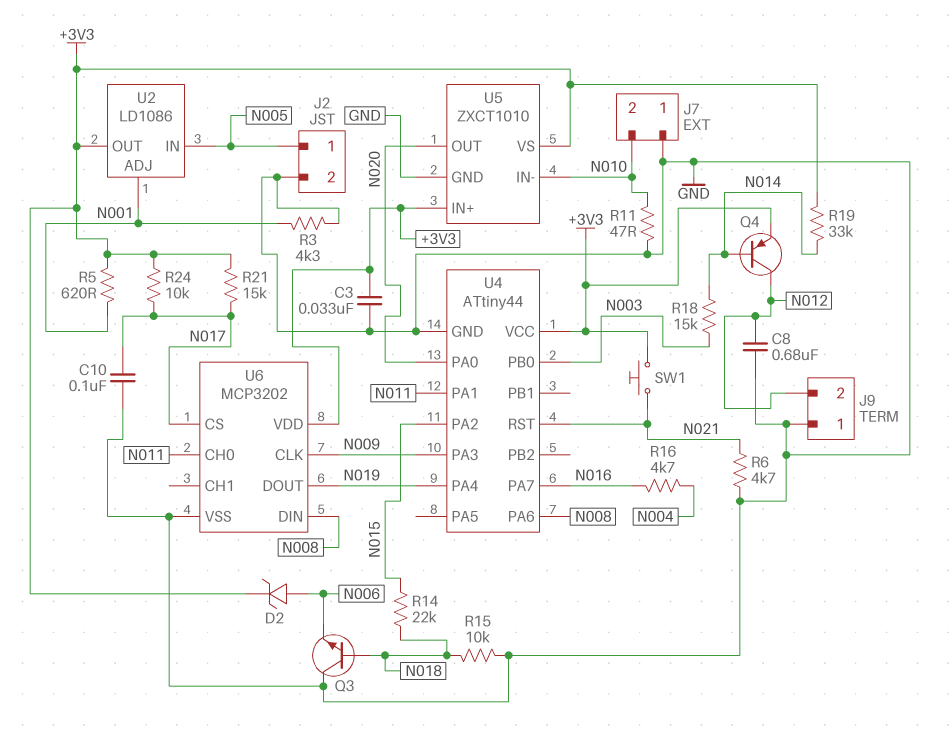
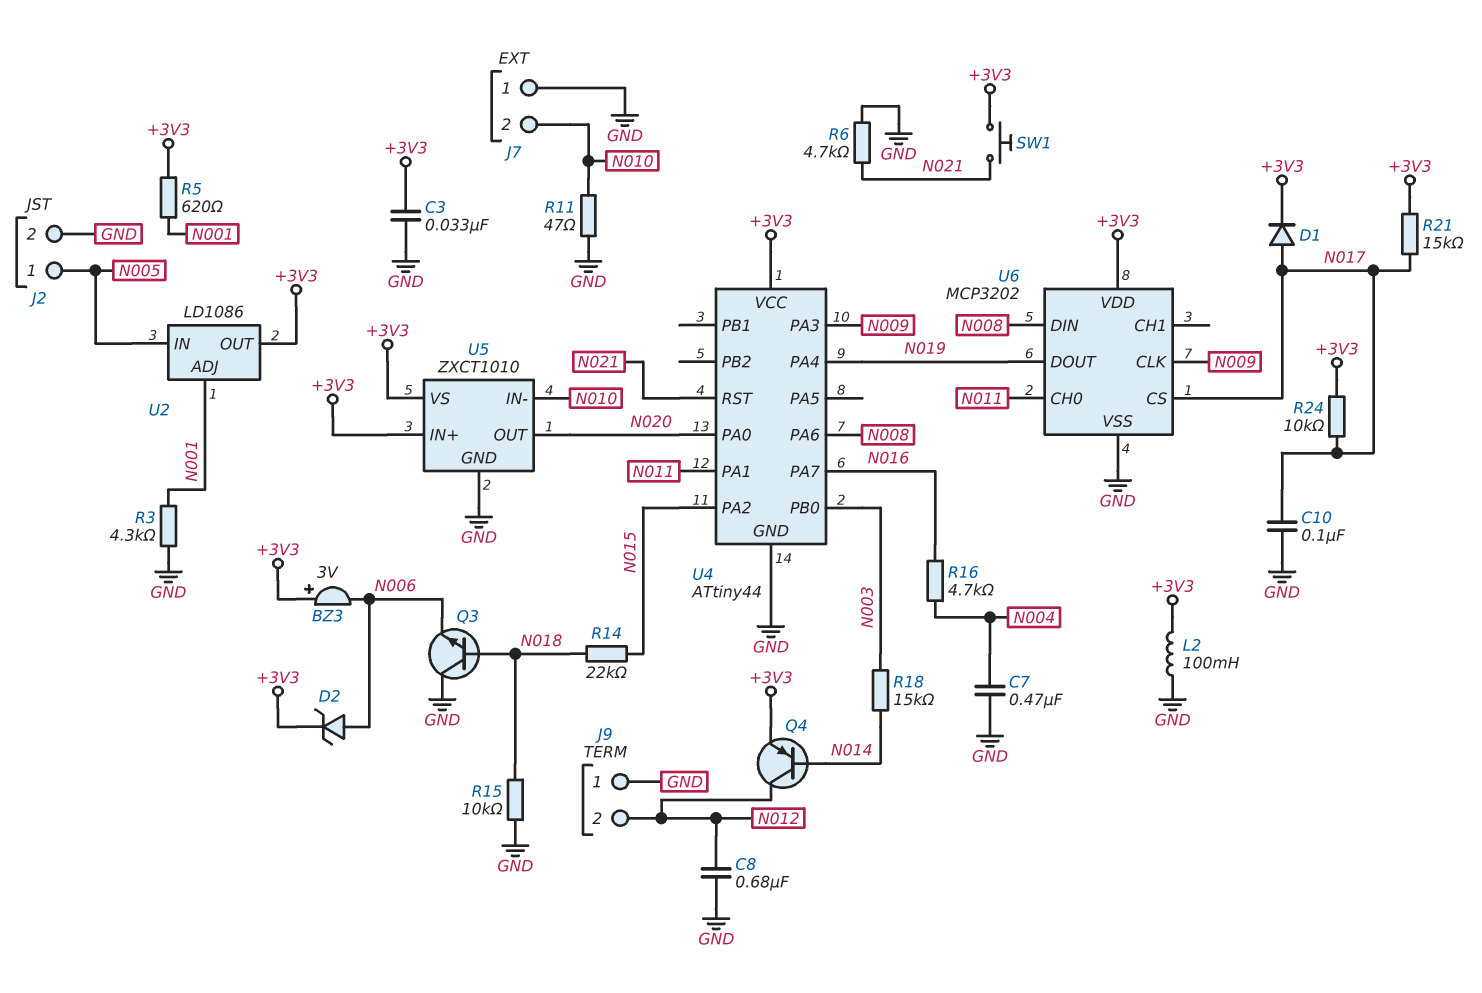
BZ3: none -> buzzer 3V (plus +3V3, minus N006)
C7: none -> 470nF (GND, N004)
D1: none -> diode (A N017, K +3V3)
L2: none -> 100mH (+3V3, GND)
R19: 33k (+3V3, N014) -> none

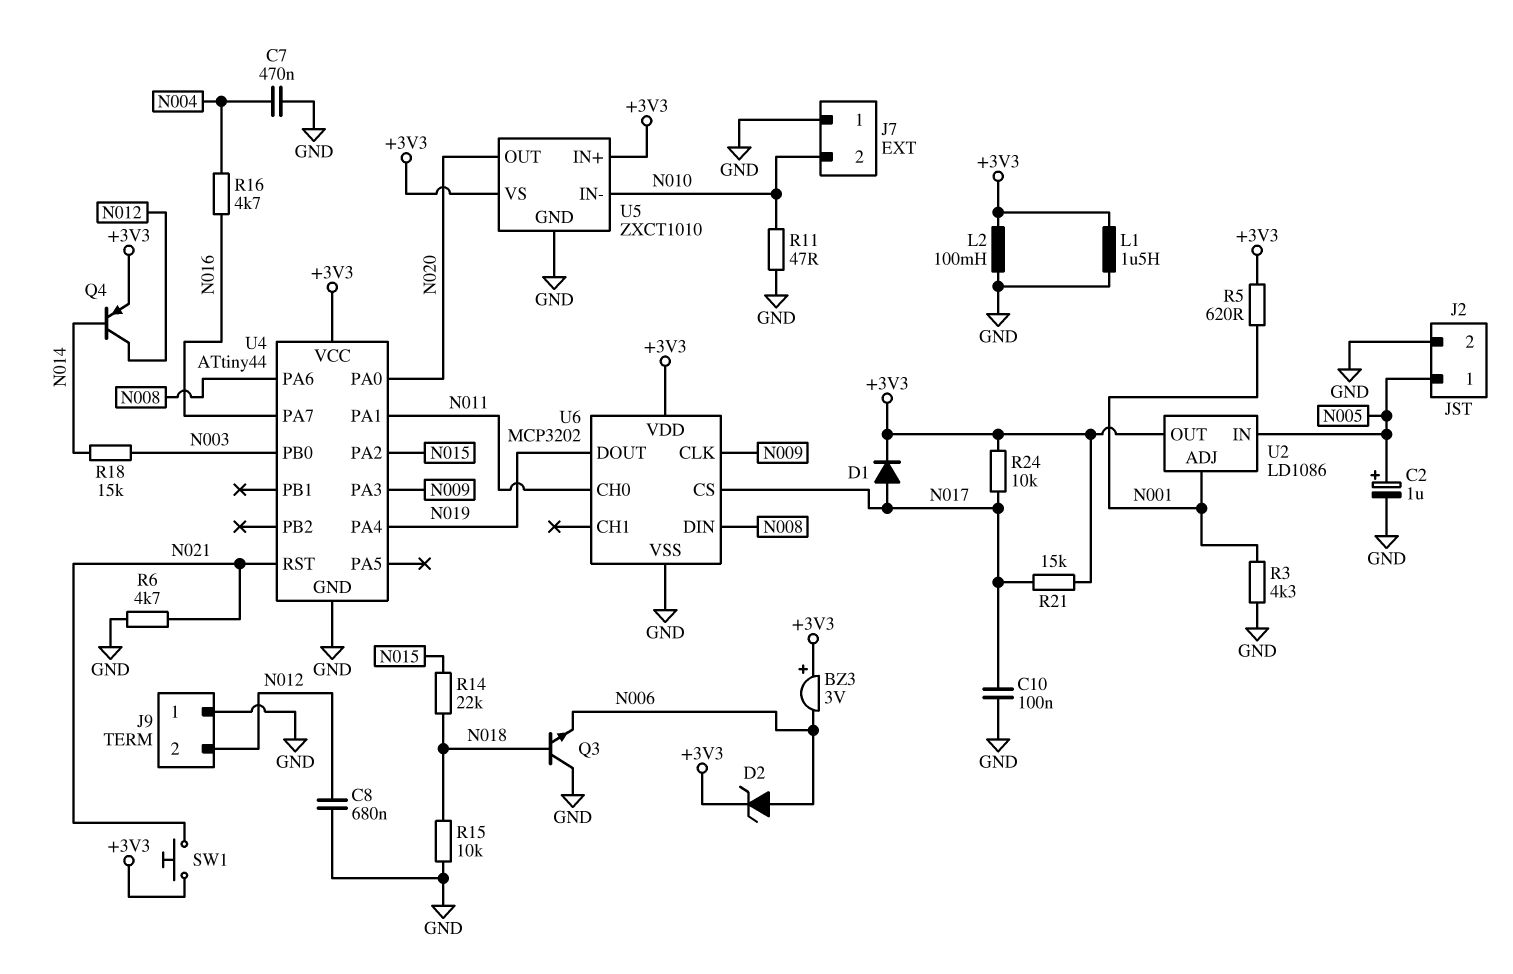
C2: none -> 1uF (plus N005, minus GND)
C3: 33nF (+3V3, GND) -> none
L1: none -> 1.5uH (+3V3, GND)

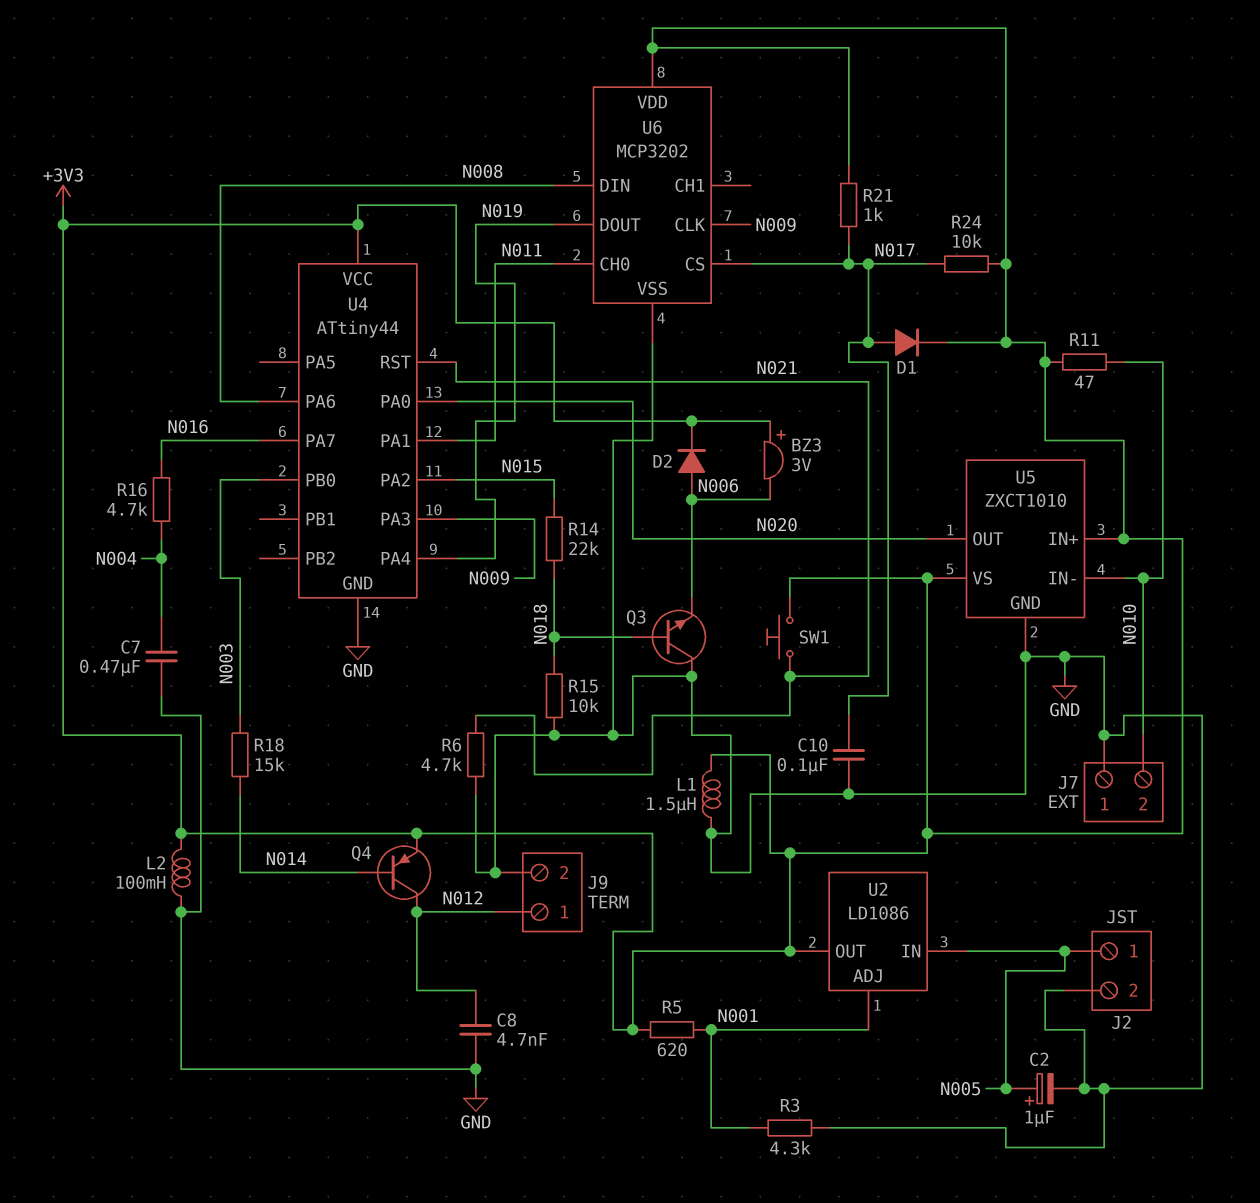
C8: 680nF (GND, N012) -> 4.7nF (GND, N012)
D2: zener (A N006, K +3V3) -> diode (A N006, K +3V3)
J9 pin 1: GND -> N012
J9 pin 2: N012 -> GND
R11: 47 (GND, N010) -> 47 (+3V3, N010)
R21: 15k (+3V3, N017) -> 1k (+3V3, N017)

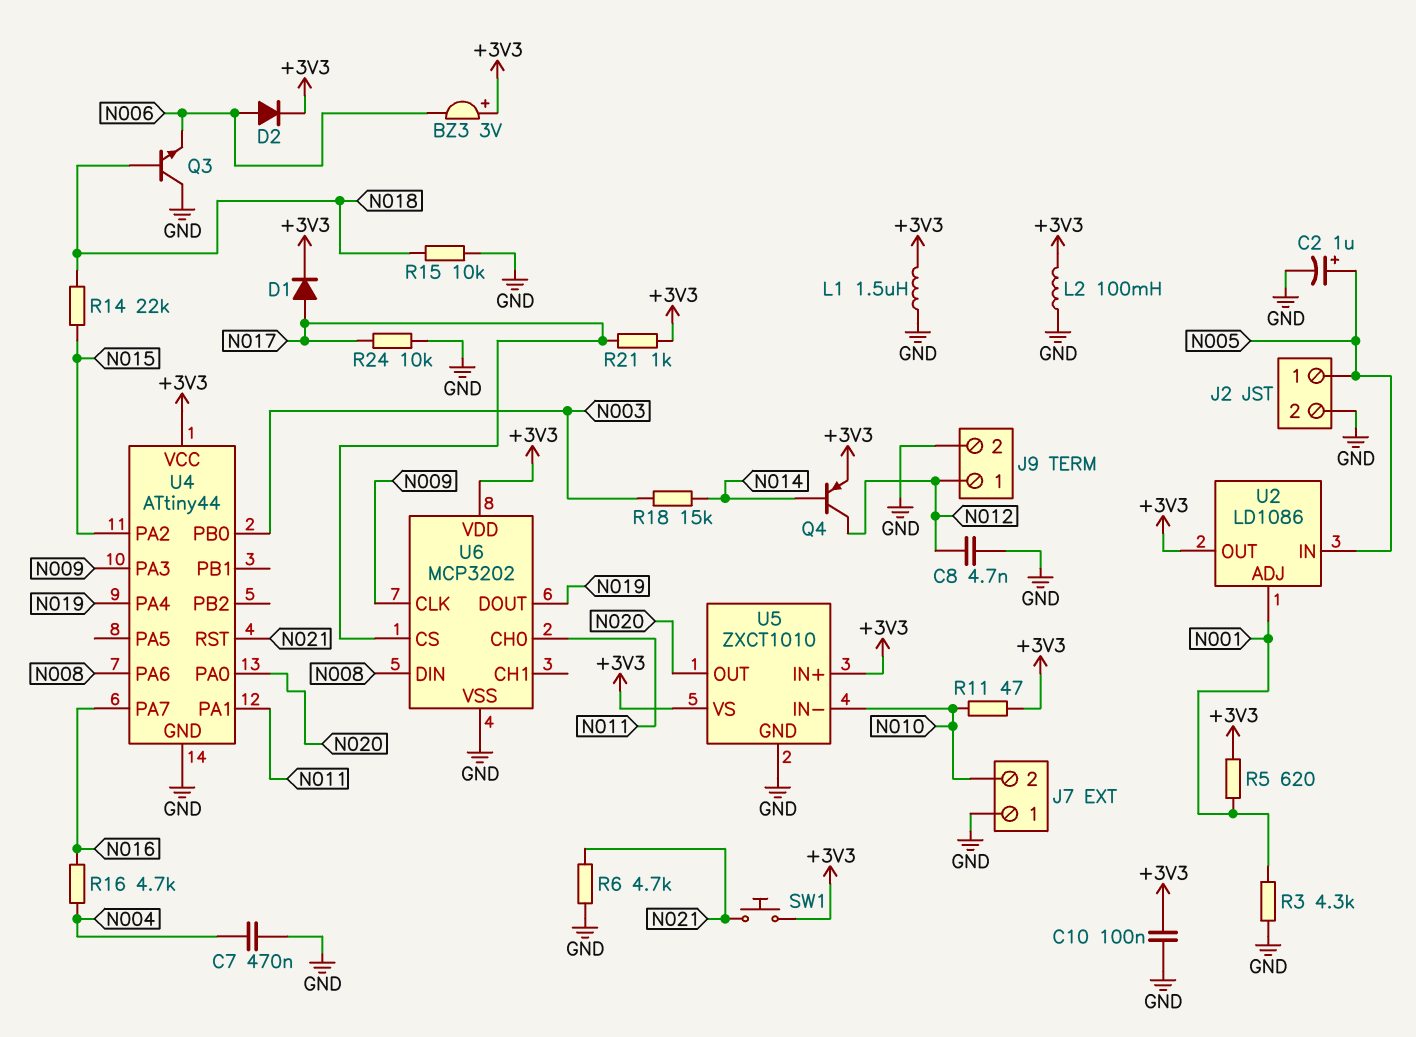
C10: 100nF (GND, N017) -> 100nF (+3V3, GND)
R24: 10k (+3V3, N017) -> 10k (GND, N017)

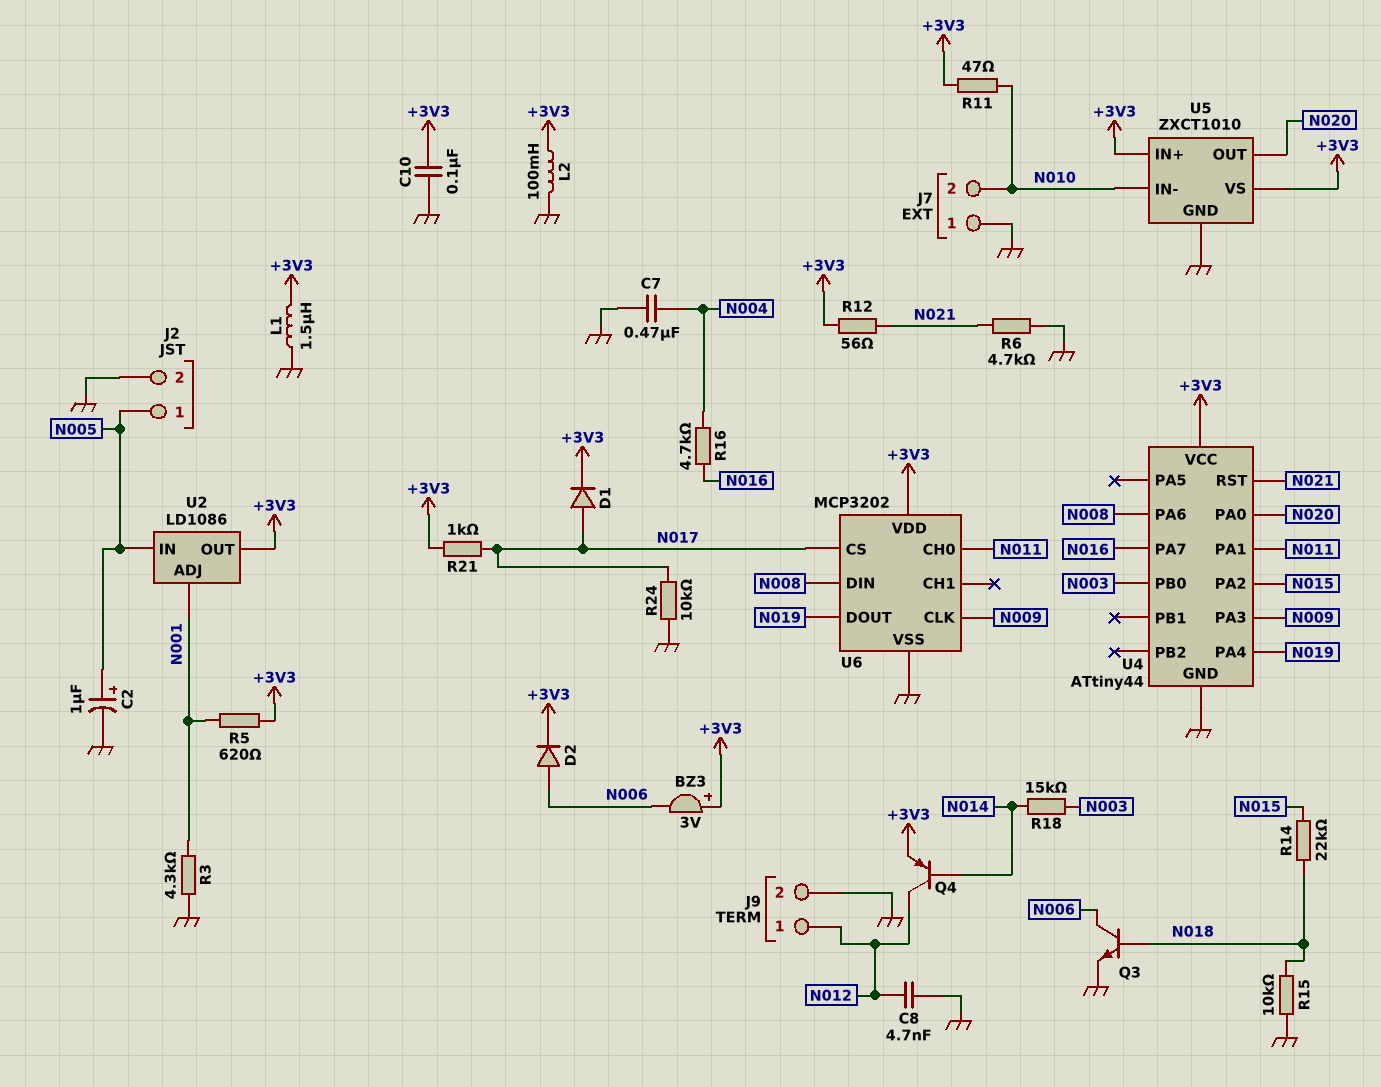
Q3: NPN (B N018, C GND, E N006) -> NPN (B N018, C N006, E GND)
R12: none -> 56 (+3V3, N021)
SW1: button (+3V3, N021) -> none

